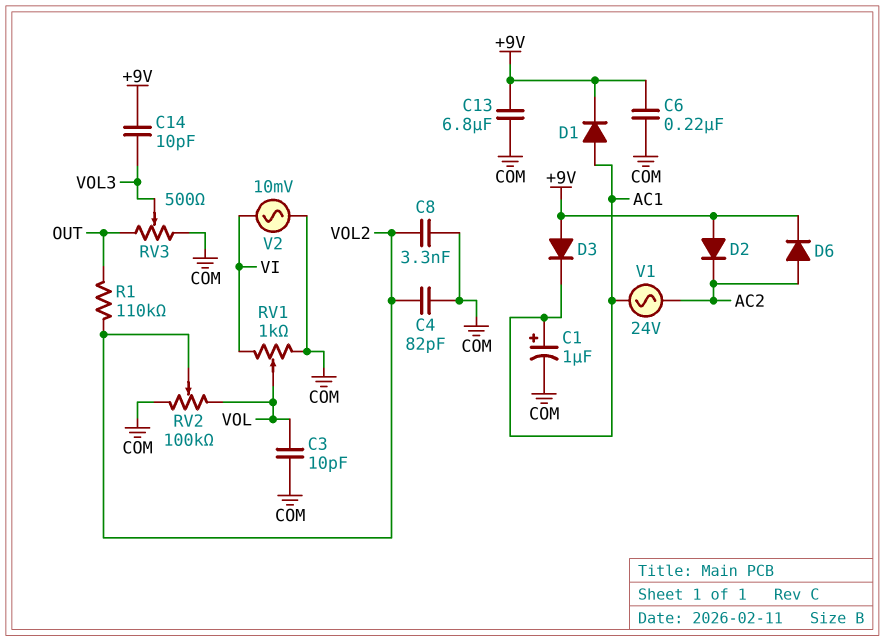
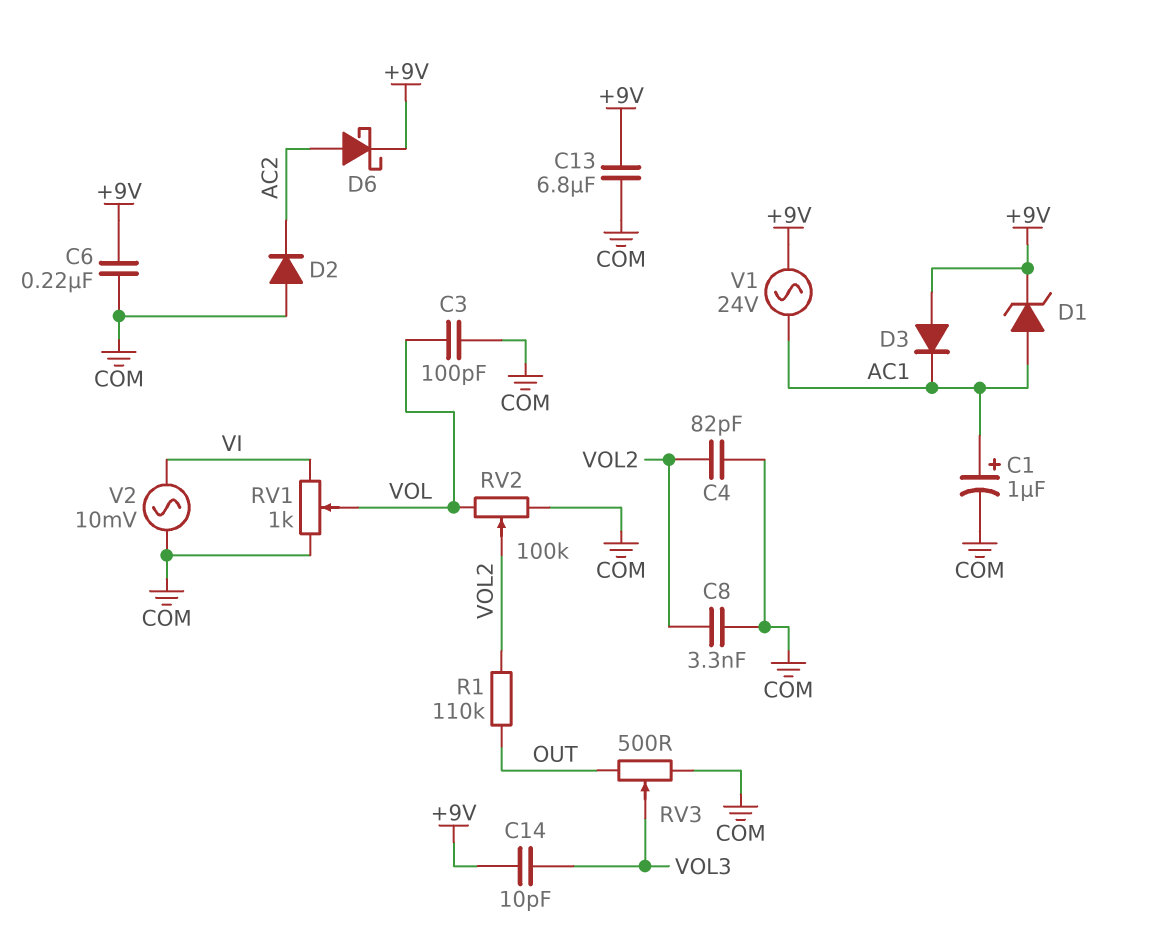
C3: 10pF (COM, VOL) -> 100pF (COM, VOL)
D1: diode (A AC1, K +9V) -> zener (A AC1, K +9V)
D2: diode (A +9V, K AC2) -> diode (A COM, K AC2)
D6: diode (A AC2, K +9V) -> schottky (A AC2, K +9V)
V1: AC 24V (AC1, AC2) -> AC 24V (+9V, AC1)

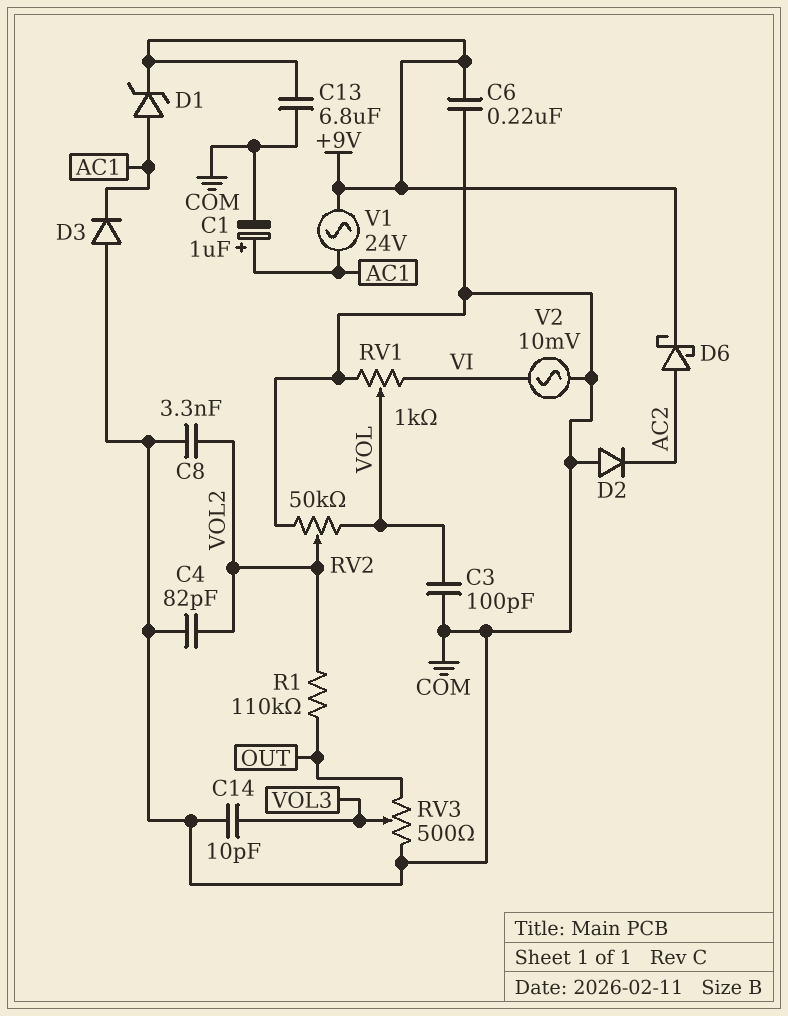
C14: 10pF (+9V, VOL3) -> 10pF (COM, VOL3)
D3: diode (A +9V, K AC1) -> diode (A COM, K AC1)
RV2: 100k (COM, VOL, wiper VOL2) -> 50k (COM, VOL, wiper VOL2)

